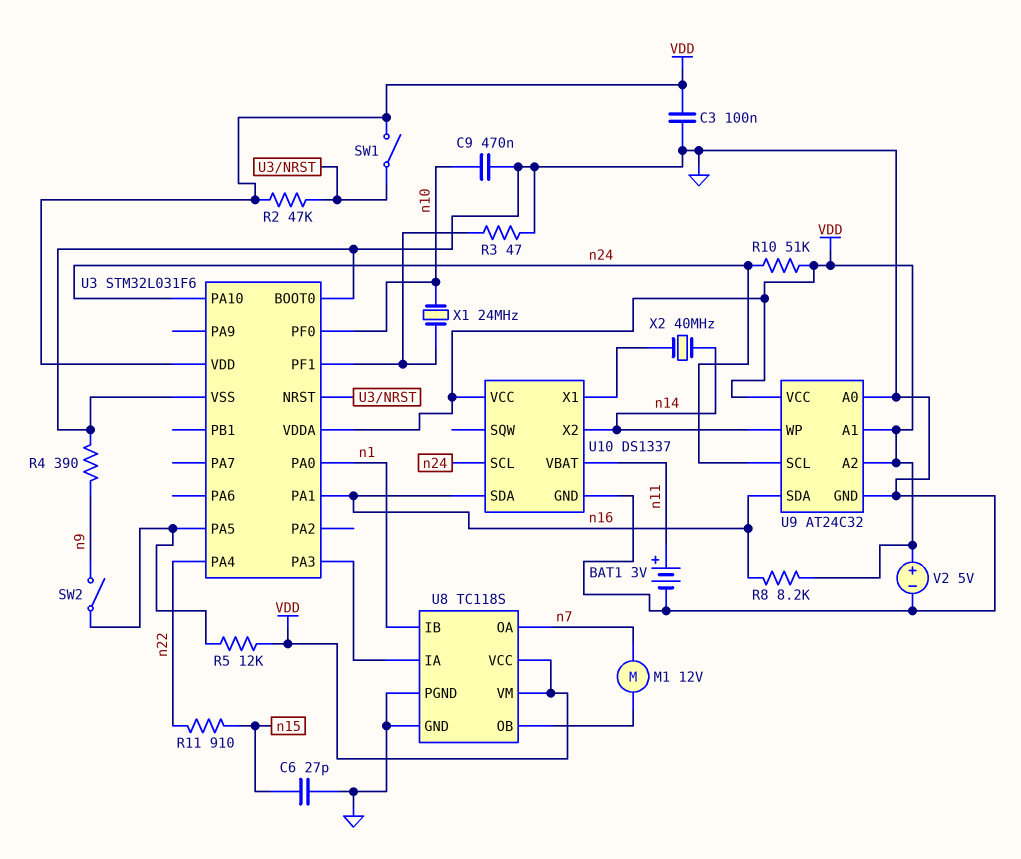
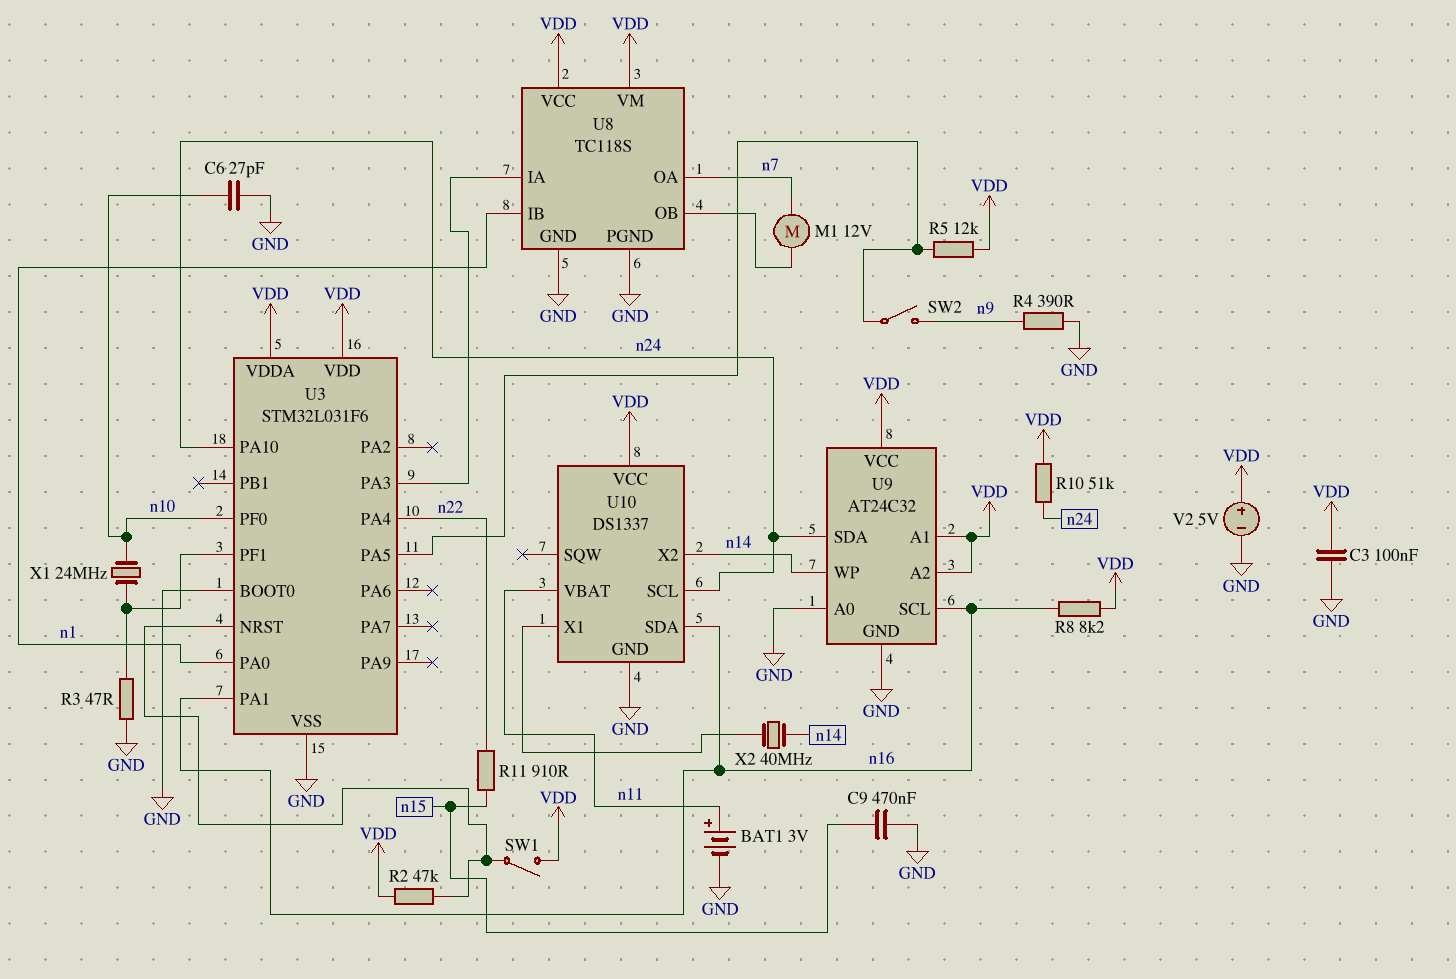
C6: 27pF (GND, n15) -> 27pF (GND, n10)
C9: 470nF (GND, n10) -> 470nF (GND, n15)
U9 pin SCL: n24 -> n16
U9 pin SDA: n16 -> n24

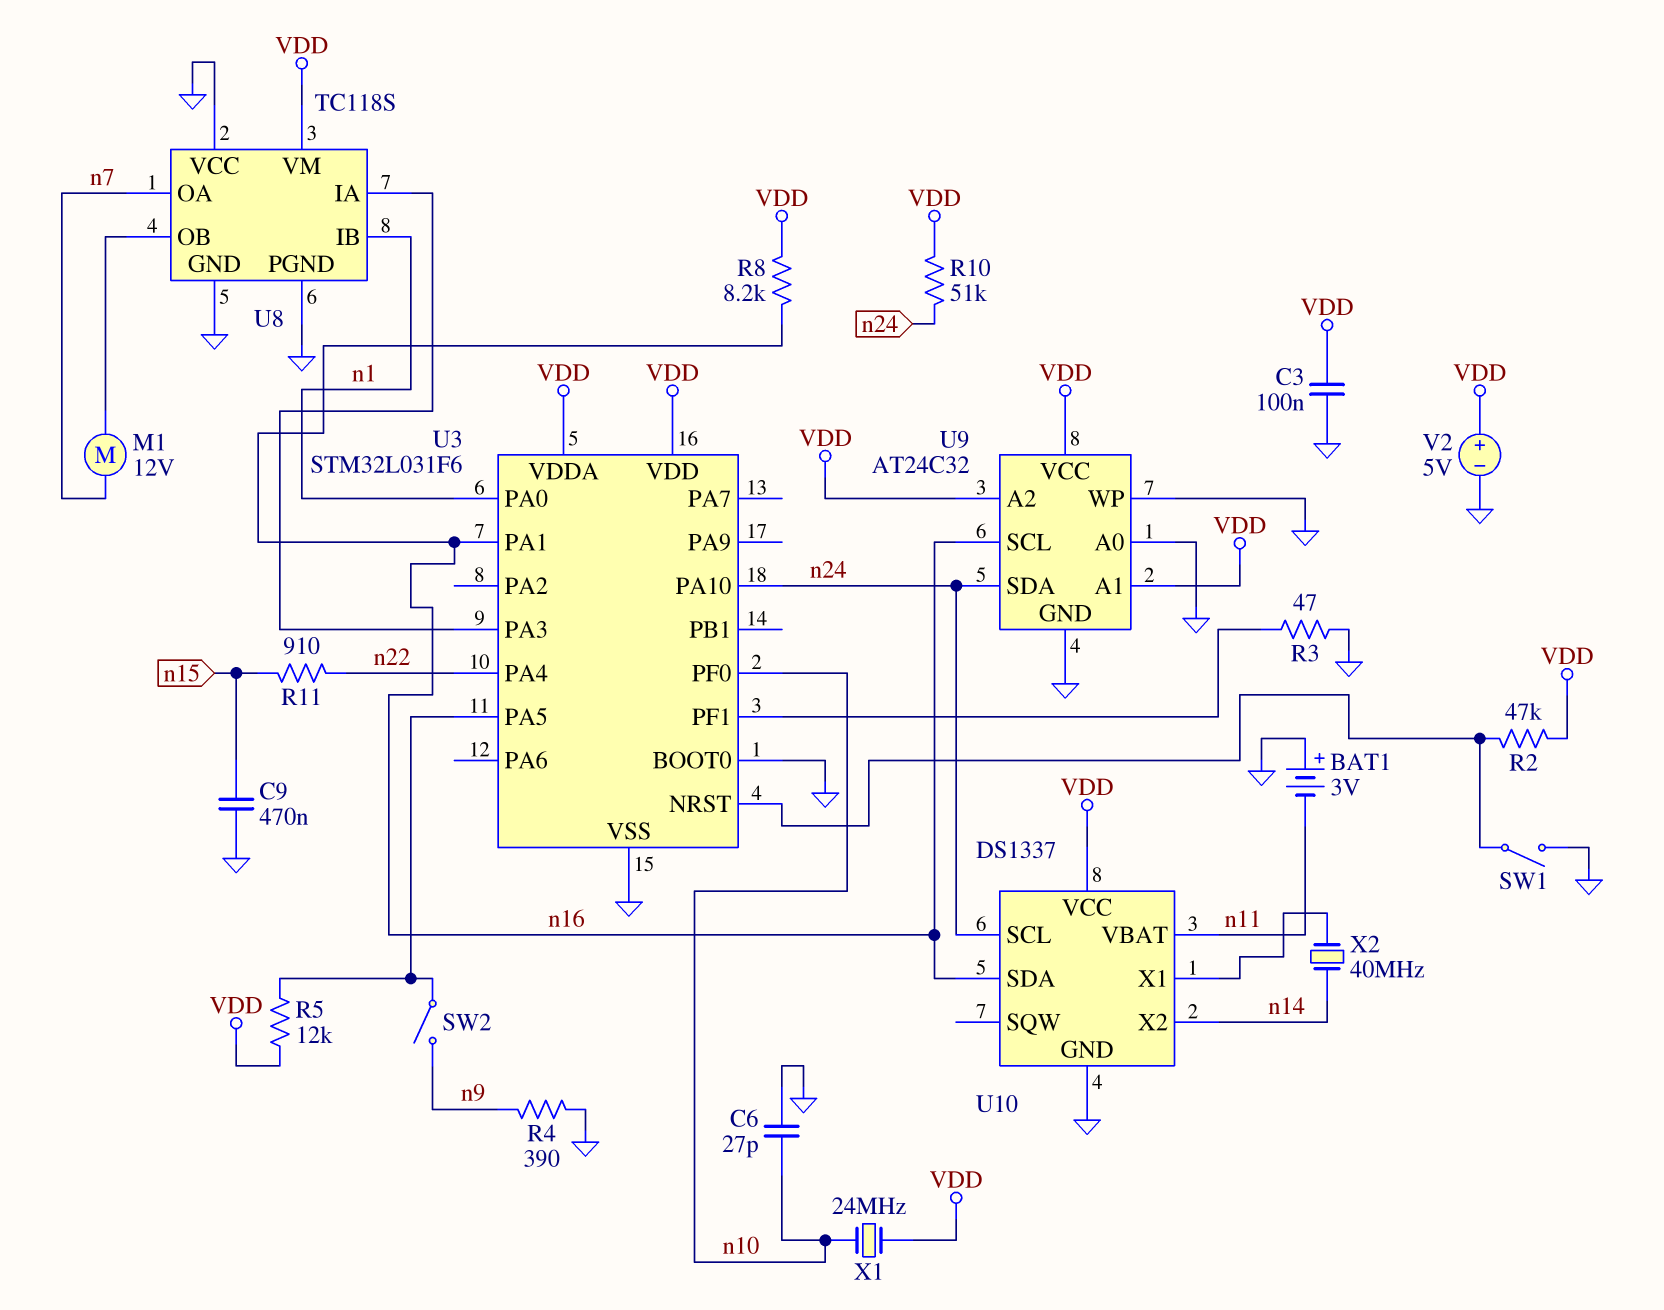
BAT1: 3V (plus n11, minus GND) -> 3V (plus GND, minus n11)
SW1: switch (U3/NRST, VDD) -> switch (GND, U3/NRST)
U8 pin VCC: VDD -> GND
U9 pin WP: n14 -> GND
X1: 24MHz (U3/PF1, n10) -> 24MHz (VDD, n10)

